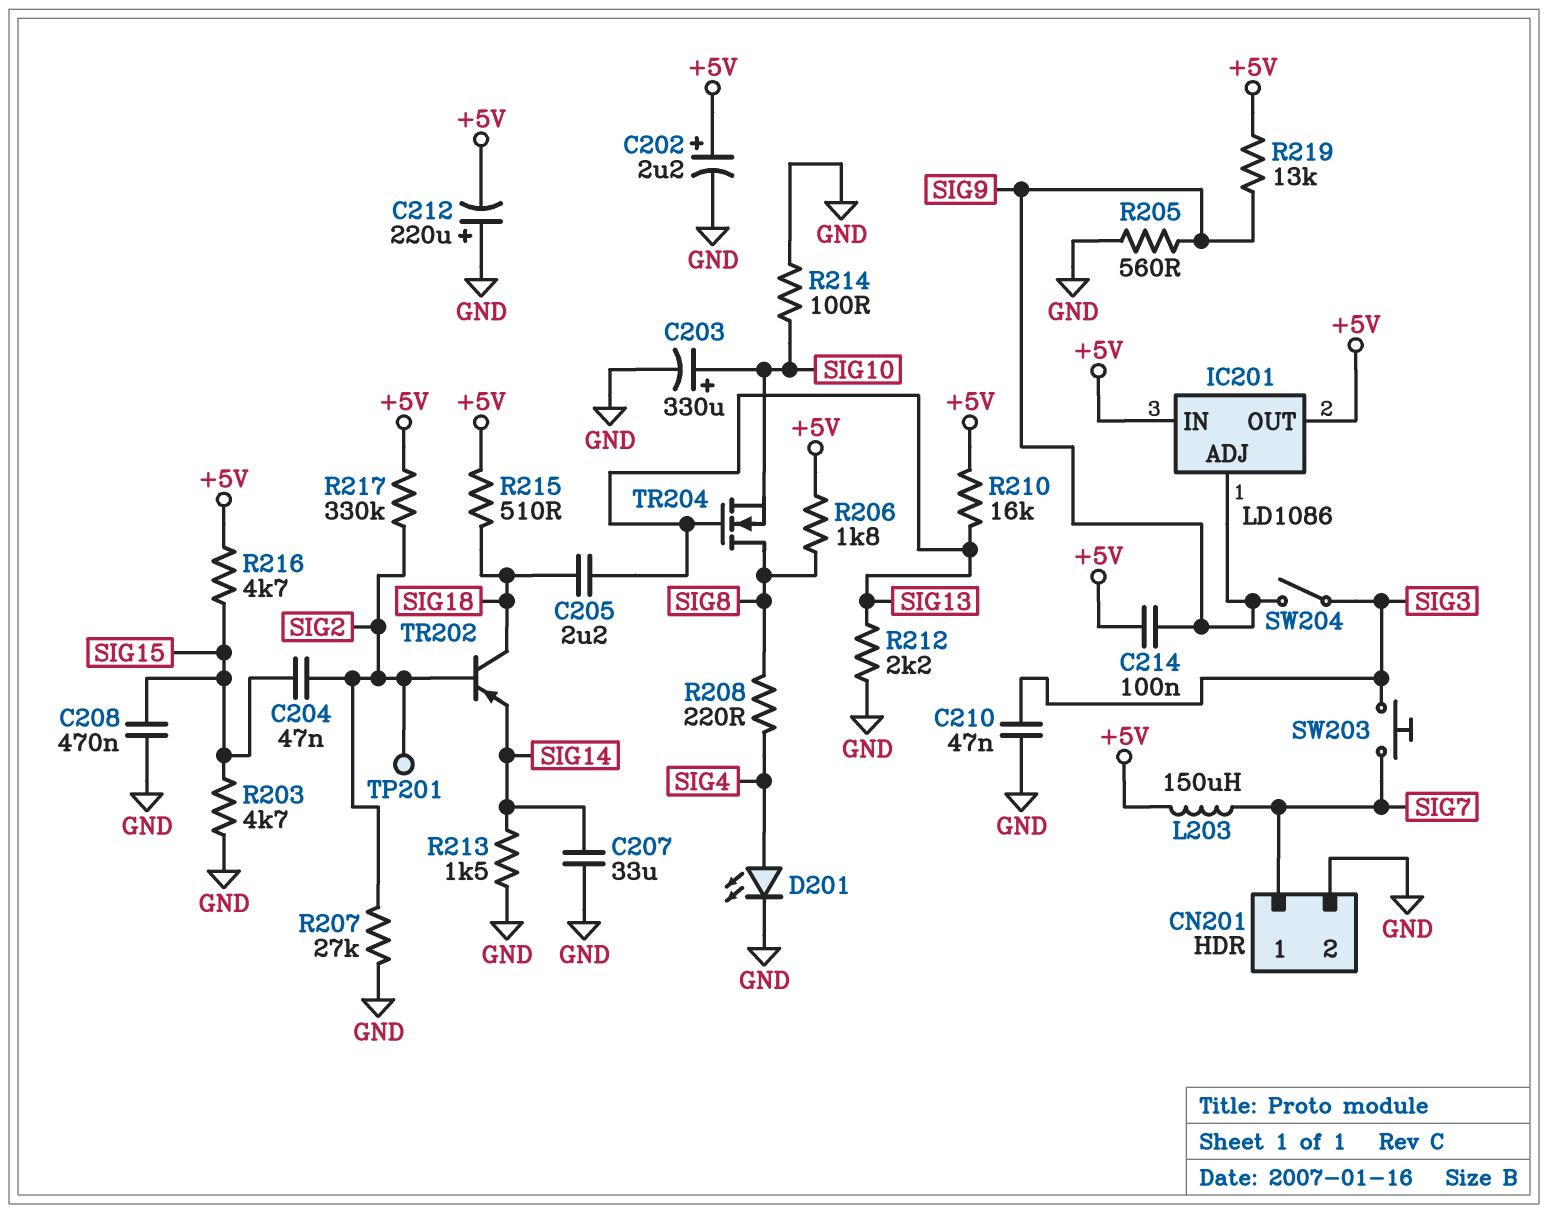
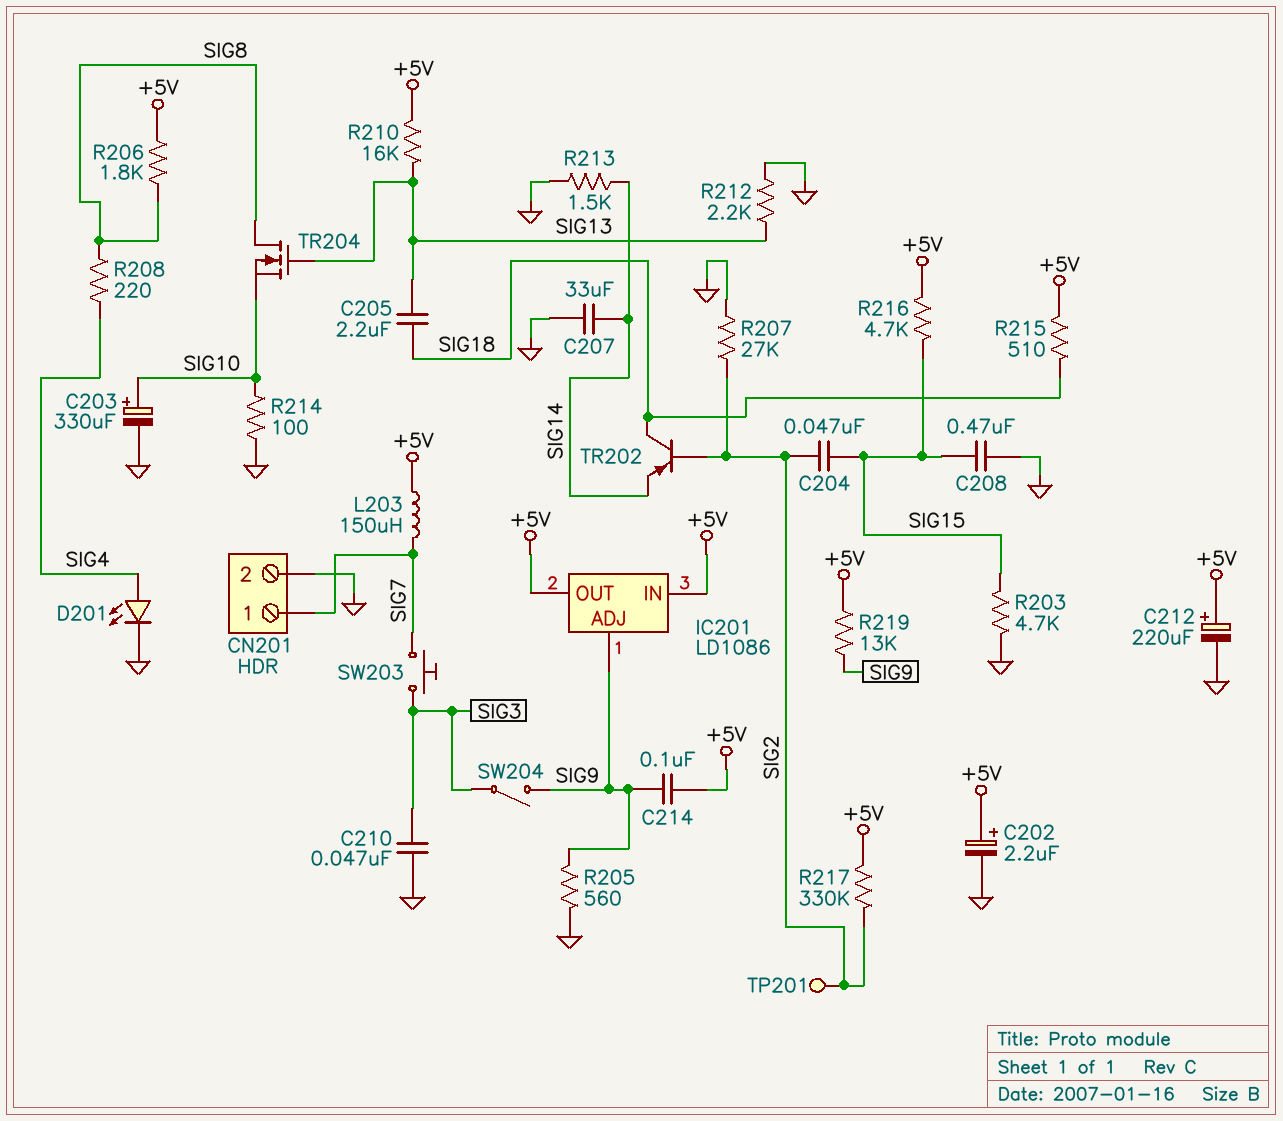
C212: 220uF (plus GND, minus +5V) -> 220uF (plus +5V, minus GND)

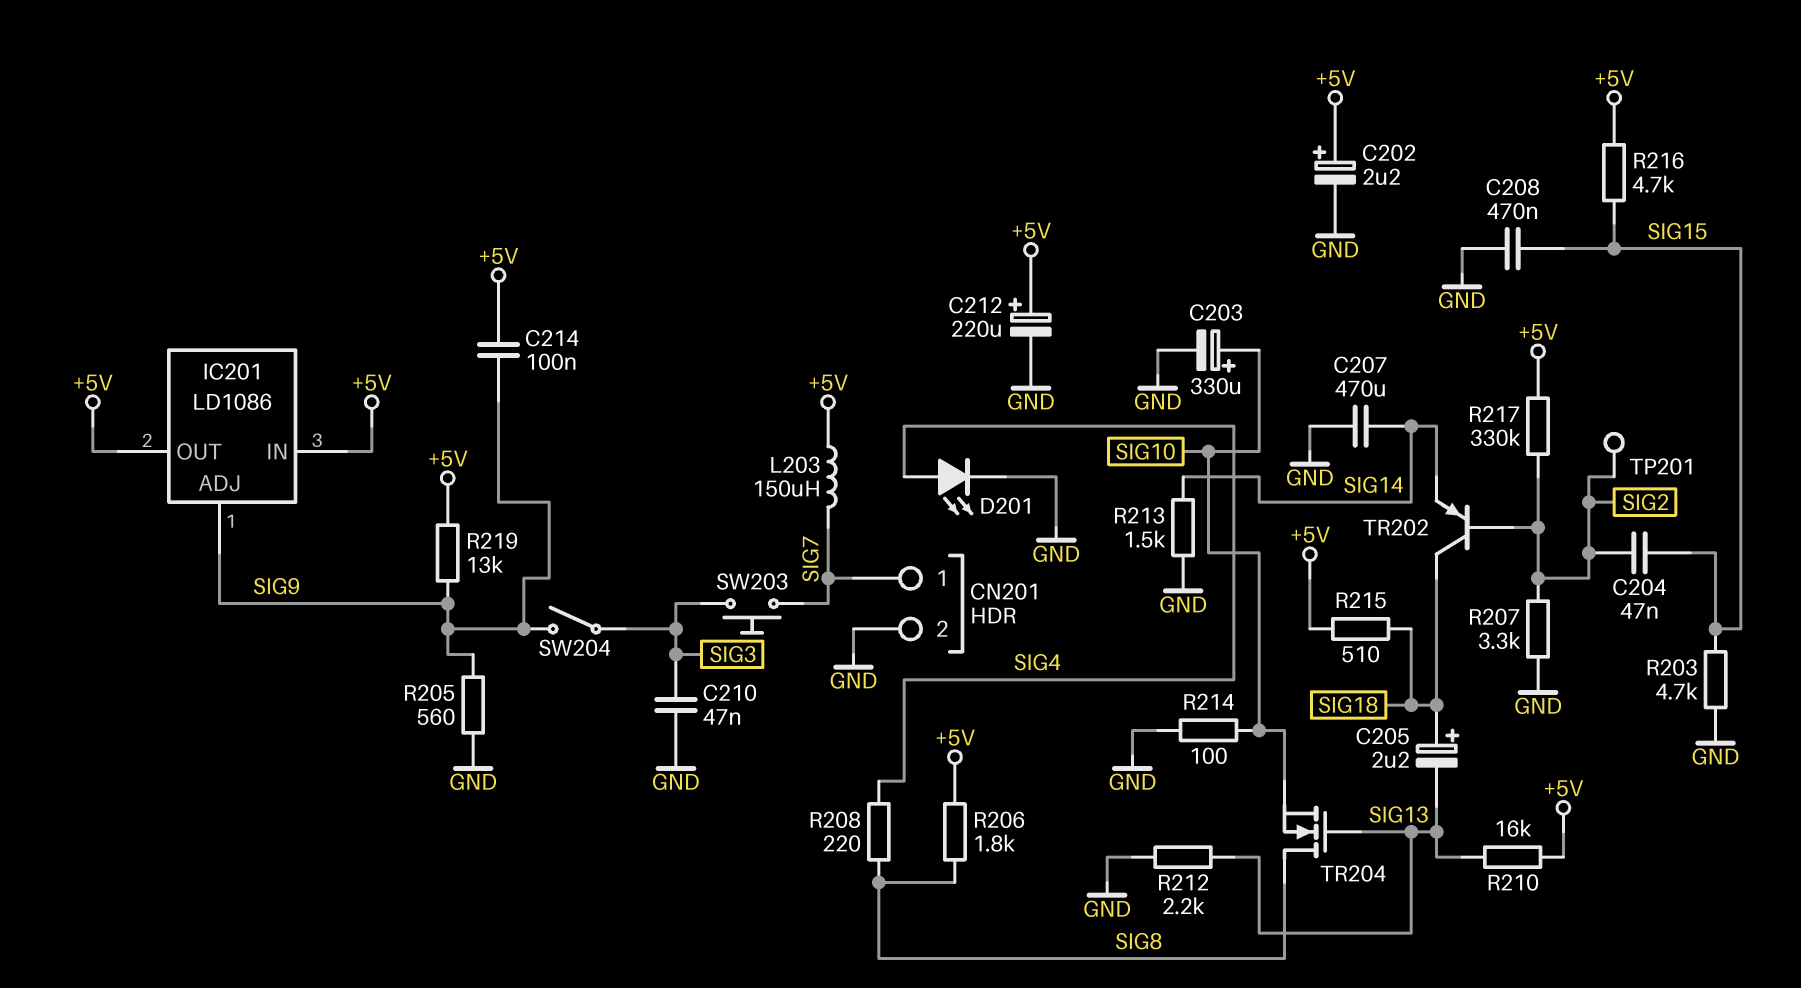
C205: 2.2uF (SIG13, SIG18) -> 2.2uF (plus SIG18, minus SIG13)
C207: 33uF (GND, SIG14) -> 470uF (GND, SIG14)
R207: 27k (GND, SIG2) -> 3.3k (GND, SIG2)

